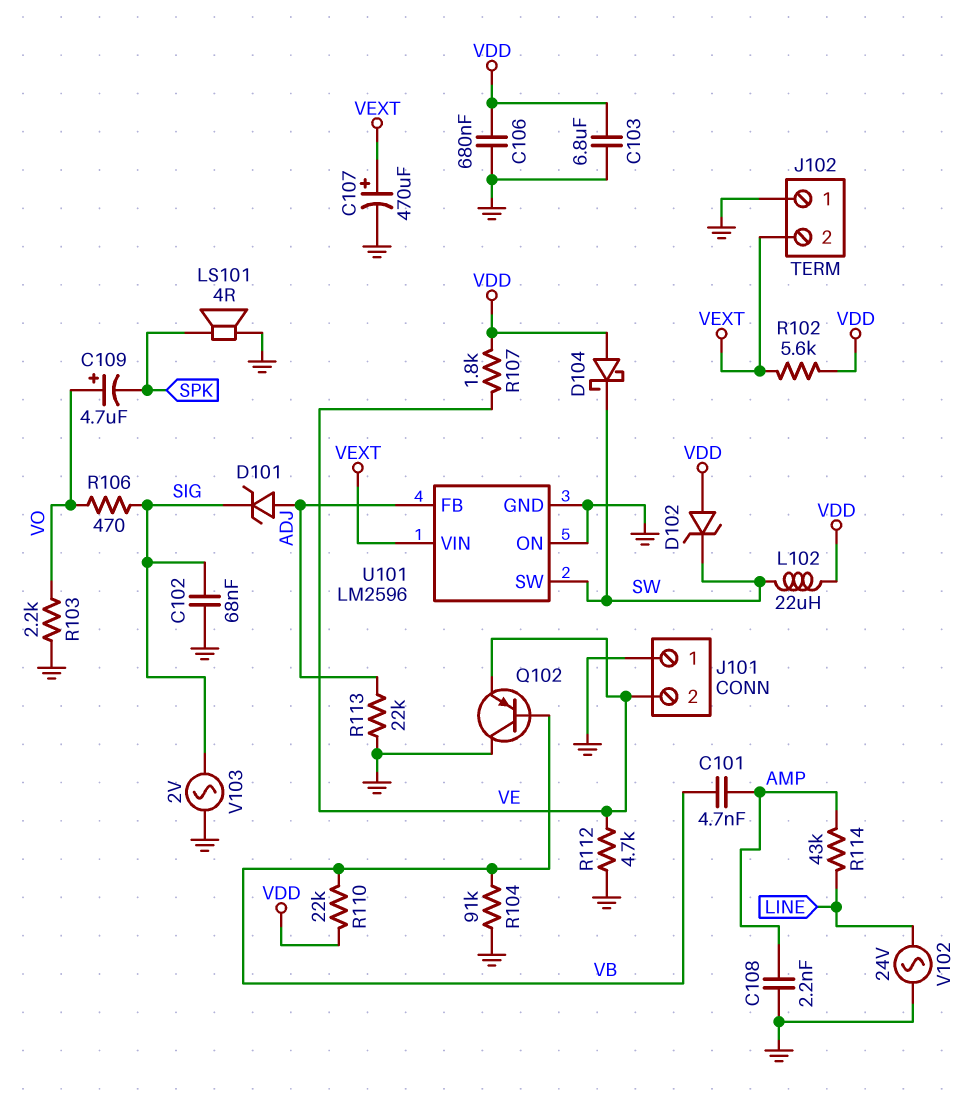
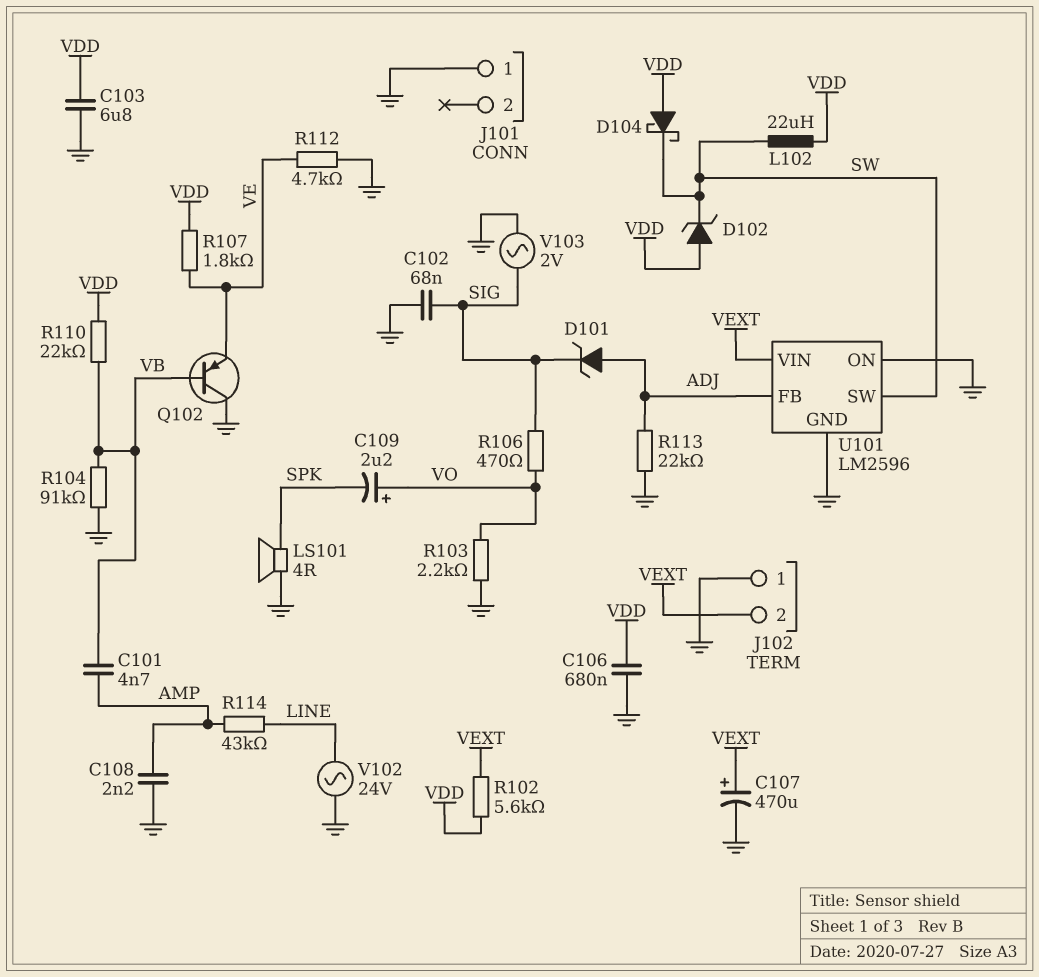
C109: 4.7uF (plus VO, minus SPK) -> 2.2uF (plus VO, minus SPK)
J101 pin 2: VE -> none

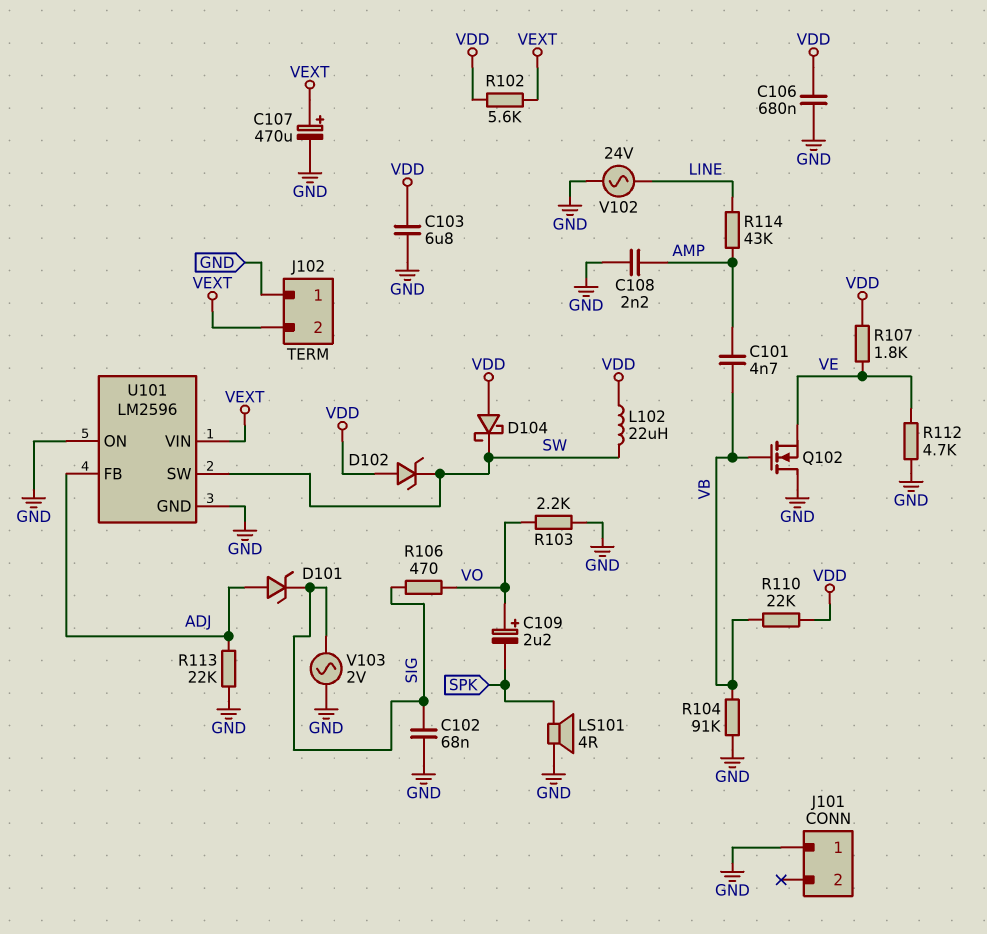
Q102: PNP (B VB, C GND, E VE) -> NMOS (G VB, D GND, S VE)

